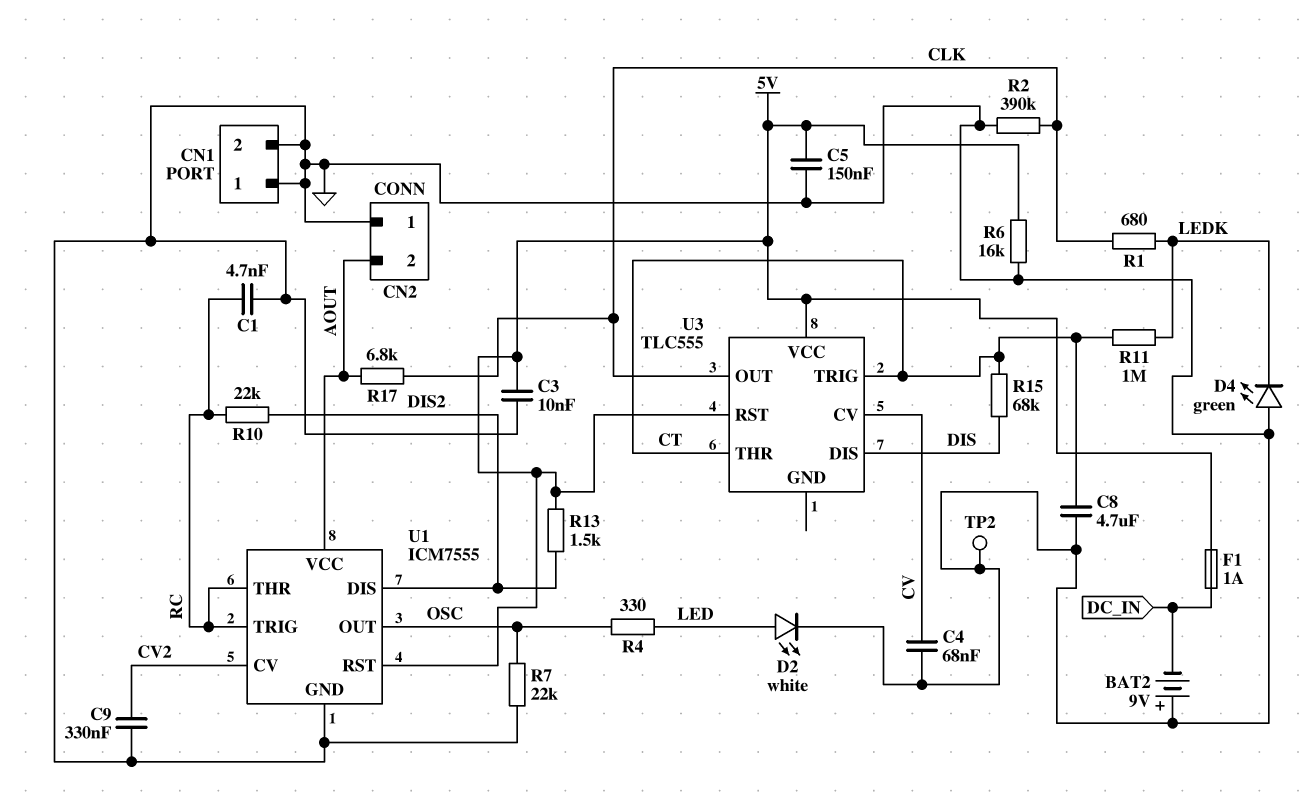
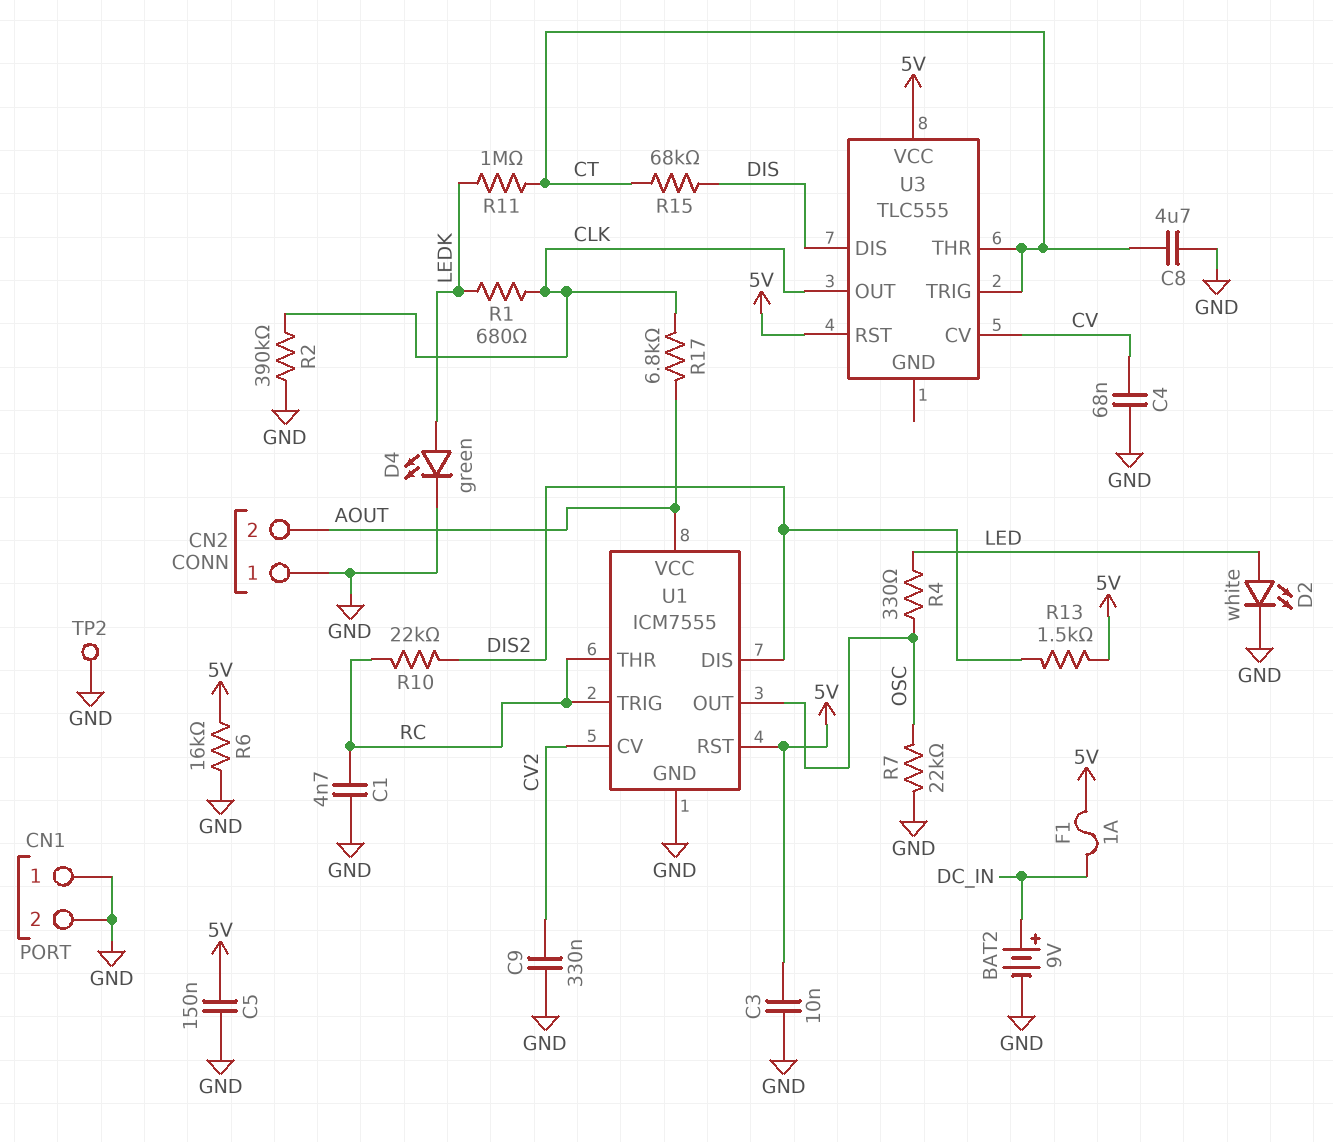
BAT2: 9V (plus GND, minus DC_IN) -> 9V (plus DC_IN, minus GND)
D4: LED green (A GND, K LEDK) -> LED green (A LEDK, K GND)

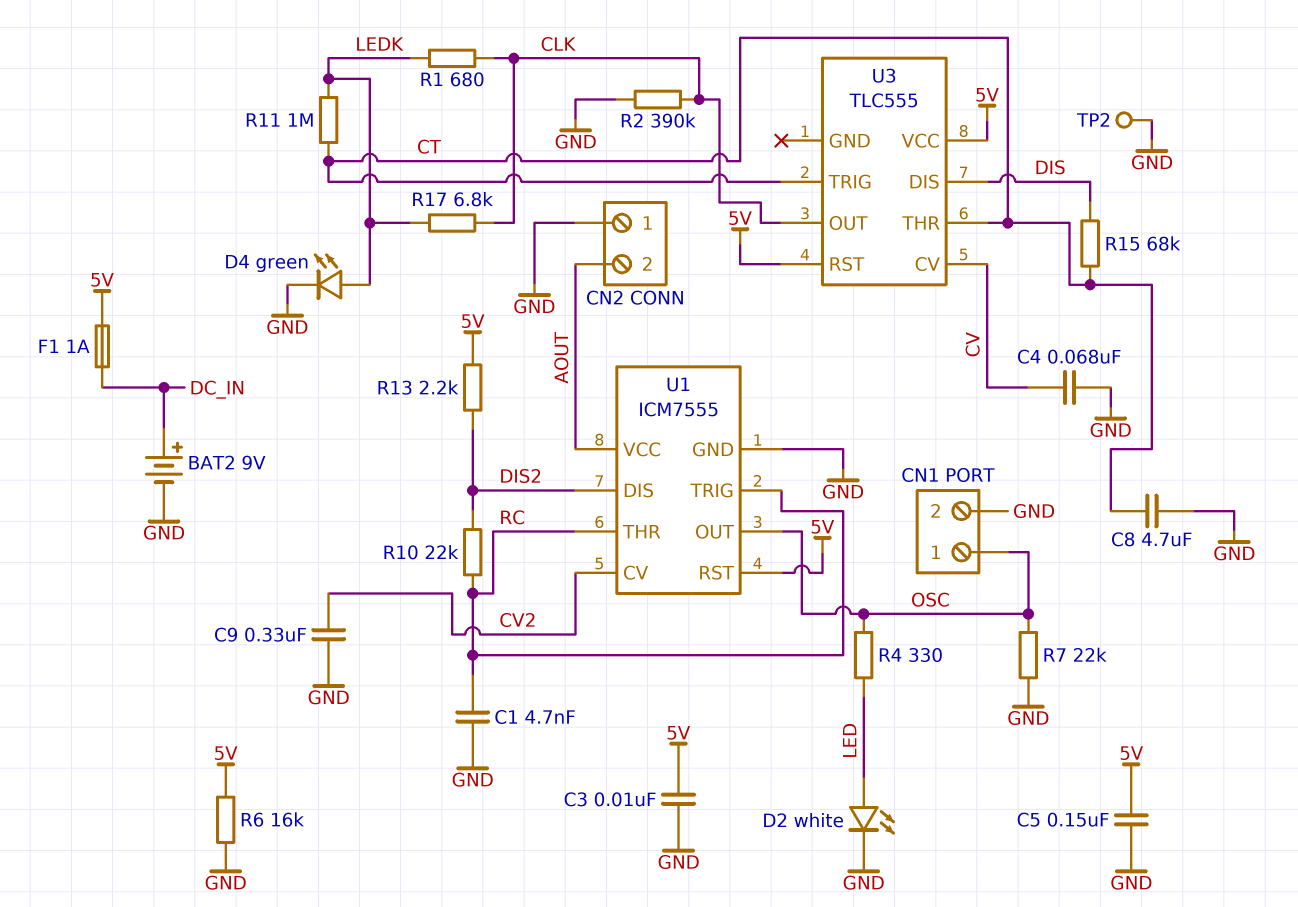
CN1 pin 1: GND -> OSC
R13: 1.5k (5V, DIS2) -> 2.2k (5V, DIS2)
R17: 6.8k (AOUT, CLK) -> 6.8k (CLK, LEDK)

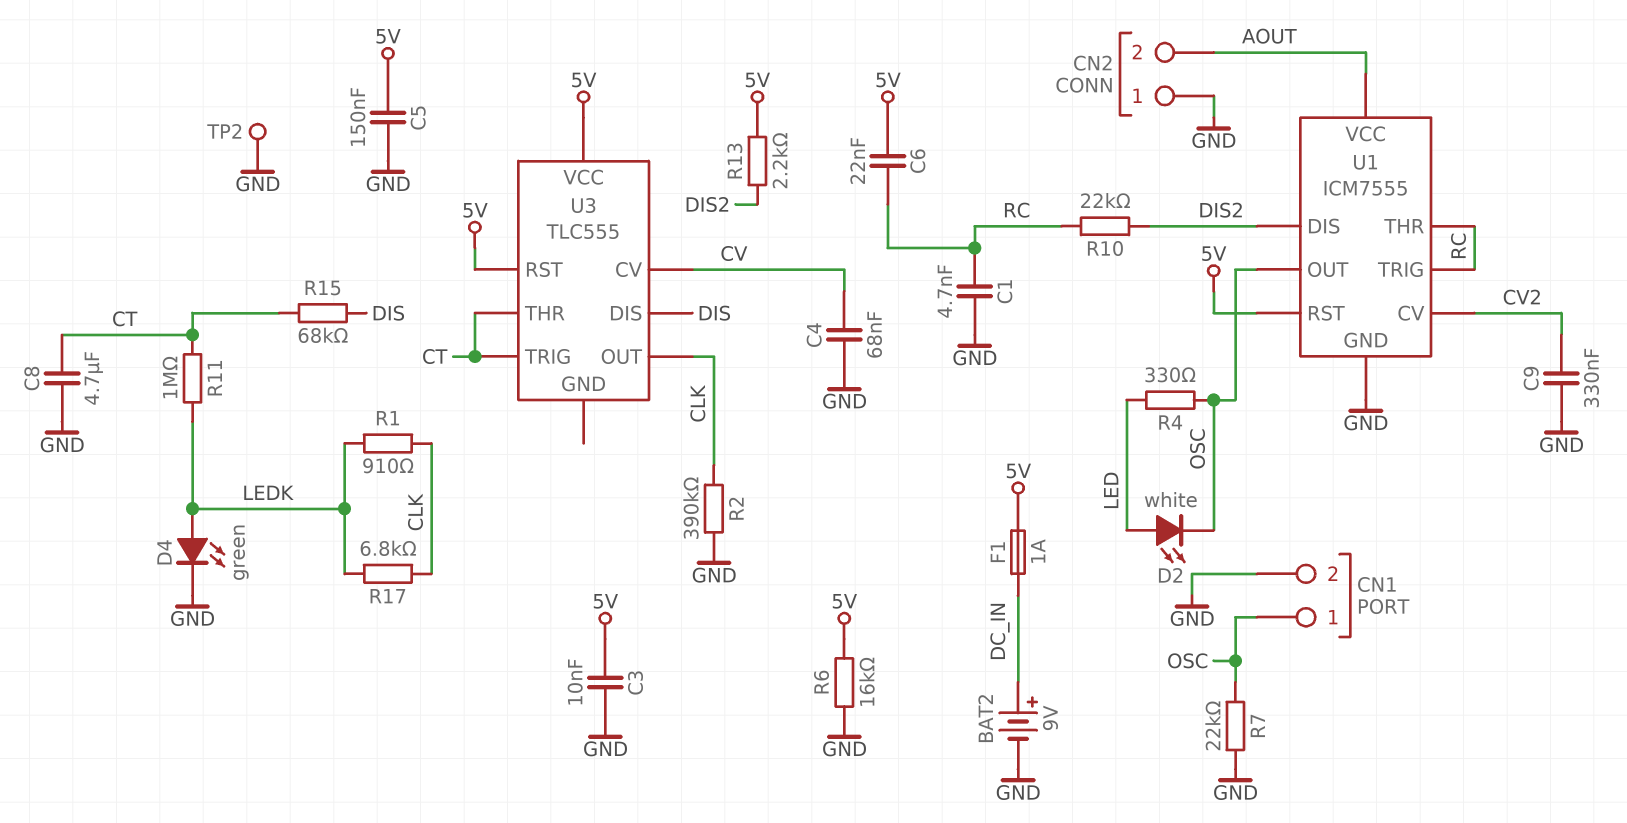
C6: none -> 22nF (5V, RC)
D2: LED white (A LED, K GND) -> LED white (A LED, K OSC)
R1: 680 (CLK, LEDK) -> 910 (CLK, LEDK)

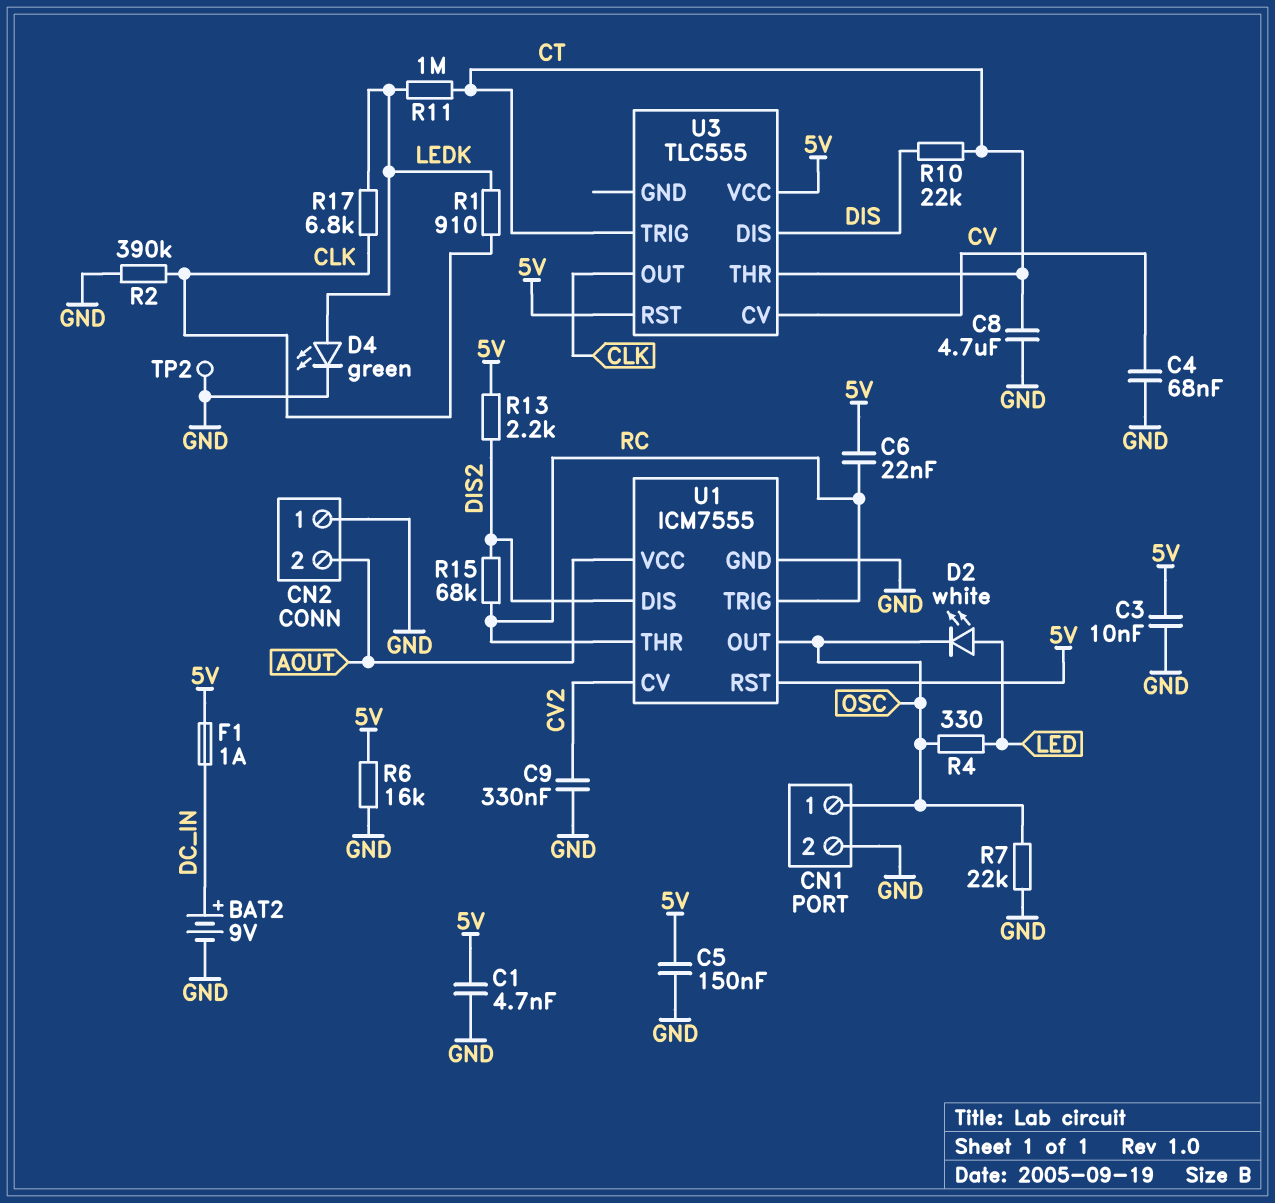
C1: 4.7nF (GND, RC) -> 4.7nF (5V, GND)
R10: 22k (DIS2, RC) -> 22k (CT, DIS)
R15: 68k (CT, DIS) -> 68k (DIS2, RC)

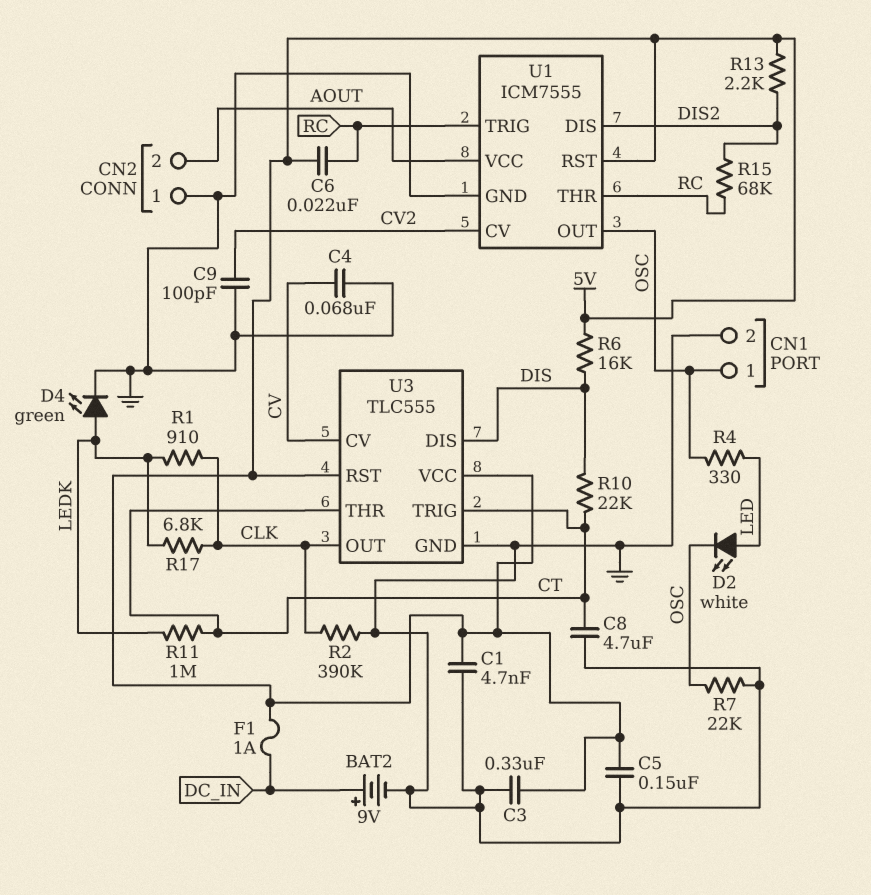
C3: 10nF (5V, GND) -> 330nF (5V, GND)
C9: 330nF (CV2, GND) -> 100pF (CV2, GND)
R6: 16k (5V, GND) -> 16k (5V, DIS)
TP2: test point (GND) -> none
U3 pin GND: none -> GND

